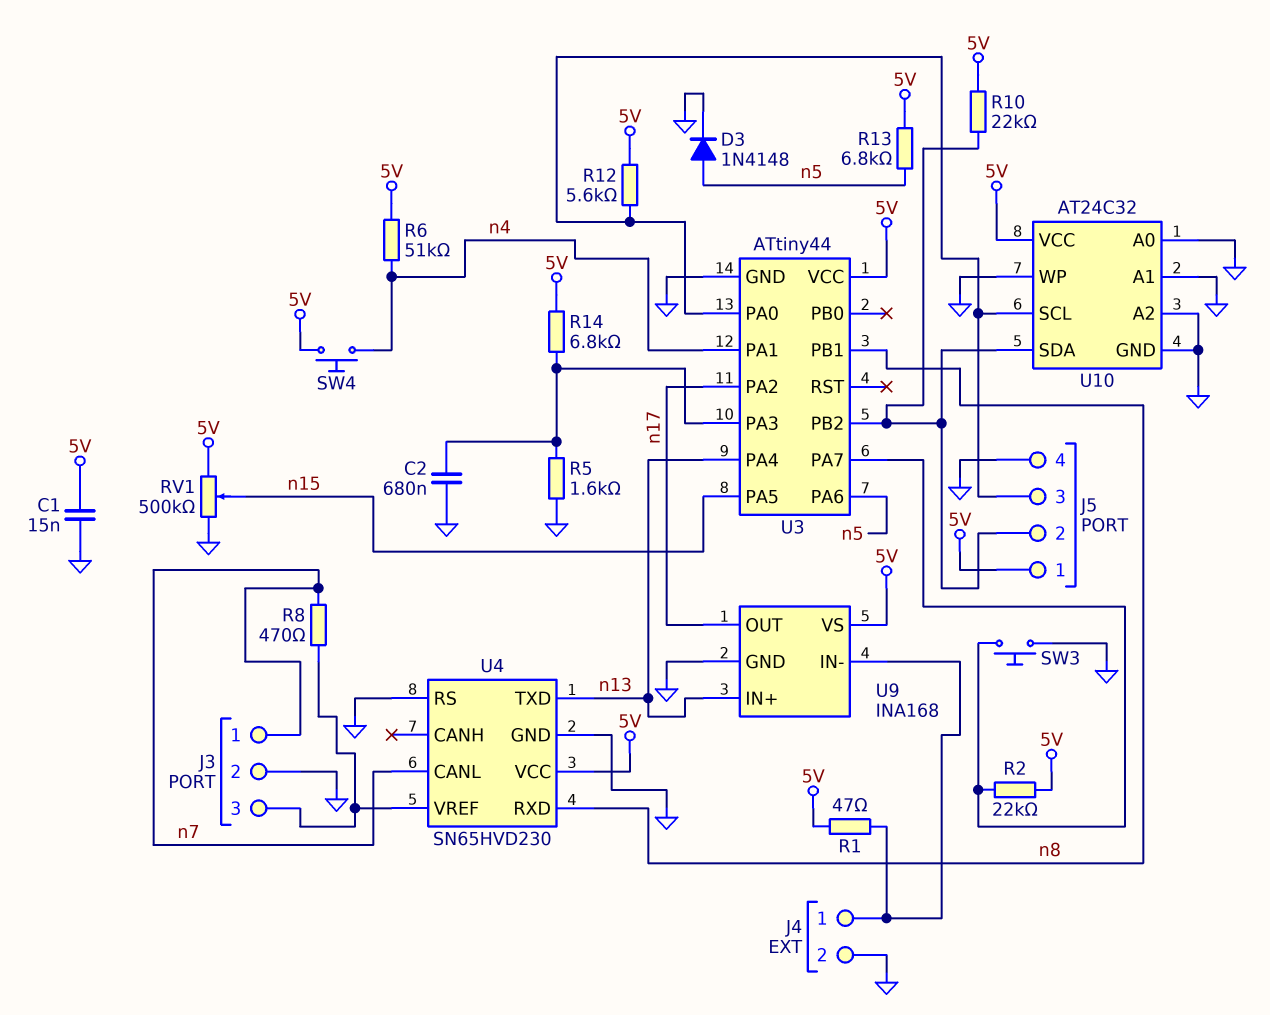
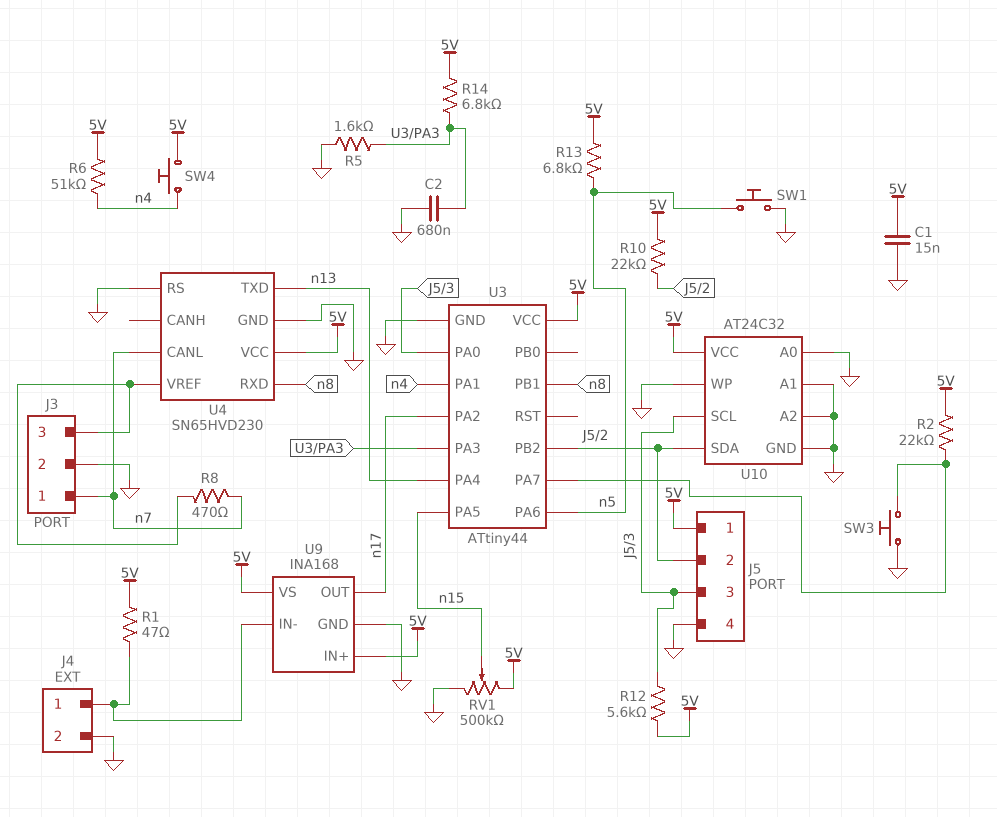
D3: diode 1N4148 (A n5, K GND) -> none
SW1: none -> button (GND, n5)
U9 pin IN+: n13 -> 5V

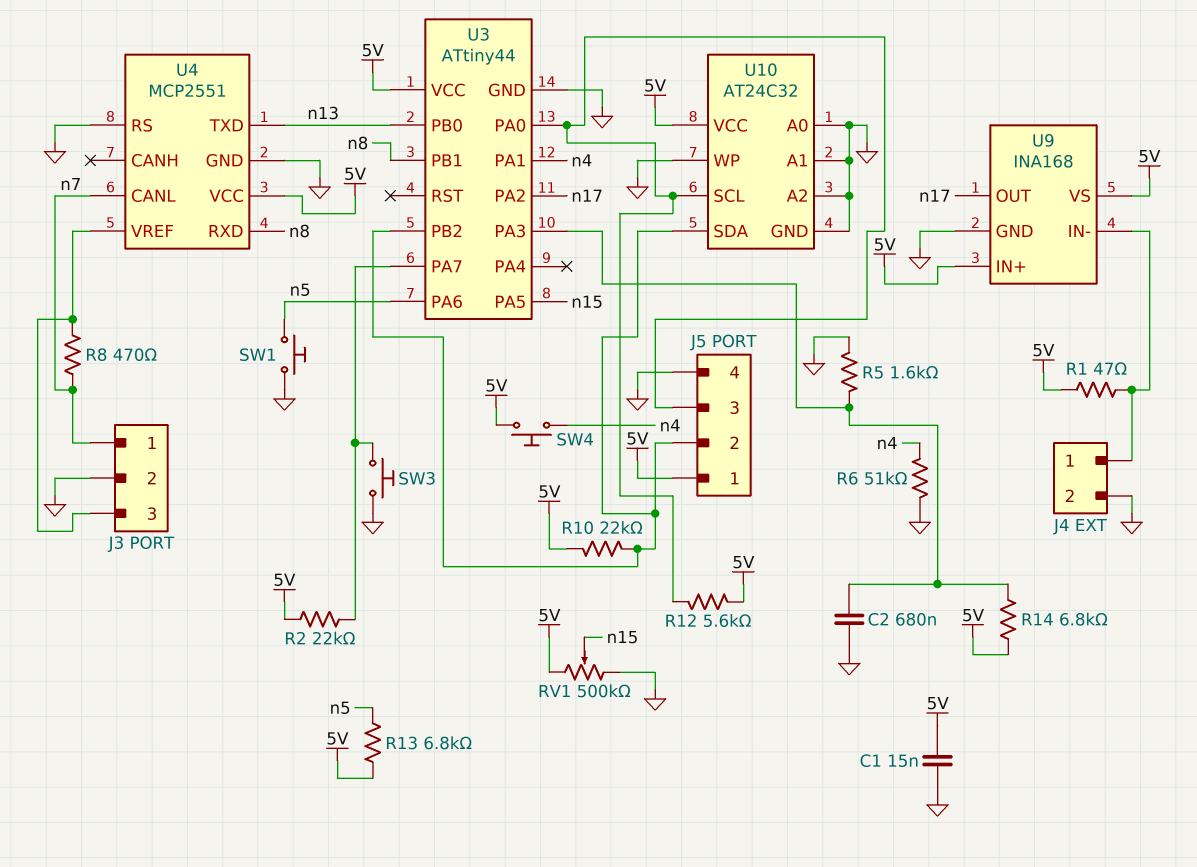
R6: 51k (5V, n4) -> 51k (GND, n4)
U3 pin PA4: n13 -> none
U3 pin PB0: none -> n13
U4: SN65HVD230 -> MCP2551

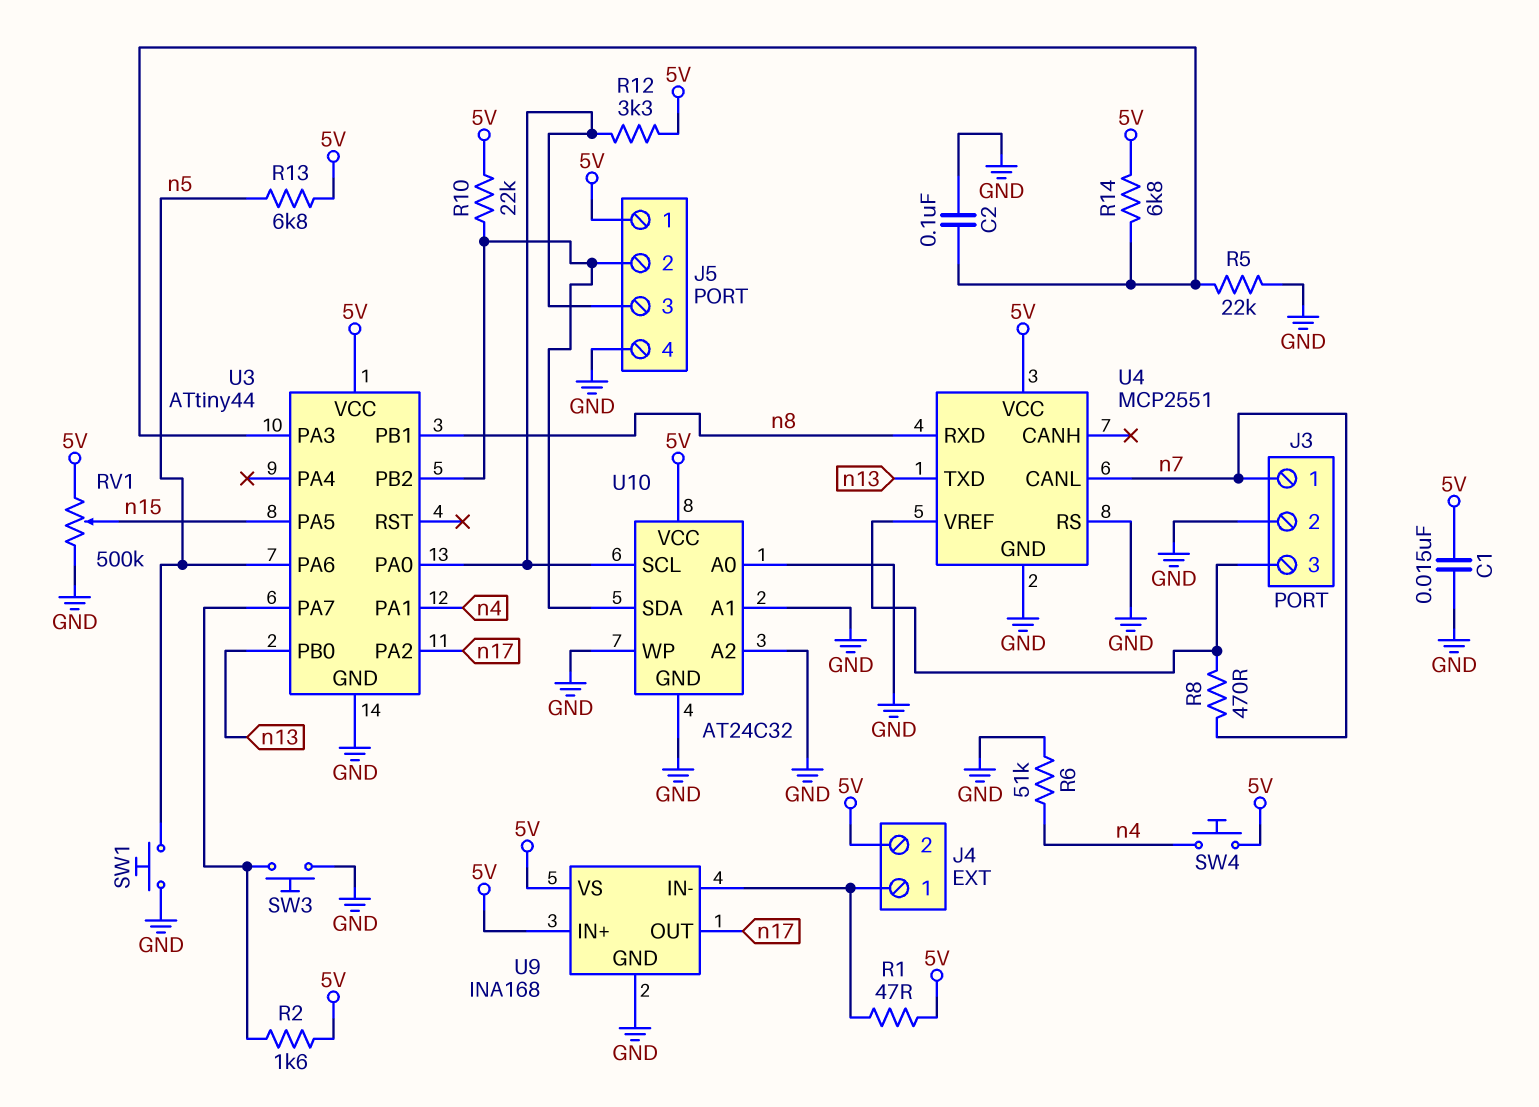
C2: 680nF (GND, U3/PA3) -> 100nF (GND, U3/PA3)
J4 pin 2: GND -> 5V
R2: 22k (5V, U3/PA7) -> 1.6k (5V, U3/PA7)
R5: 1.6k (GND, U3/PA3) -> 22k (GND, U3/PA3)
R12: 5.6k (5V, J5/3) -> 3.3k (5V, J5/3)

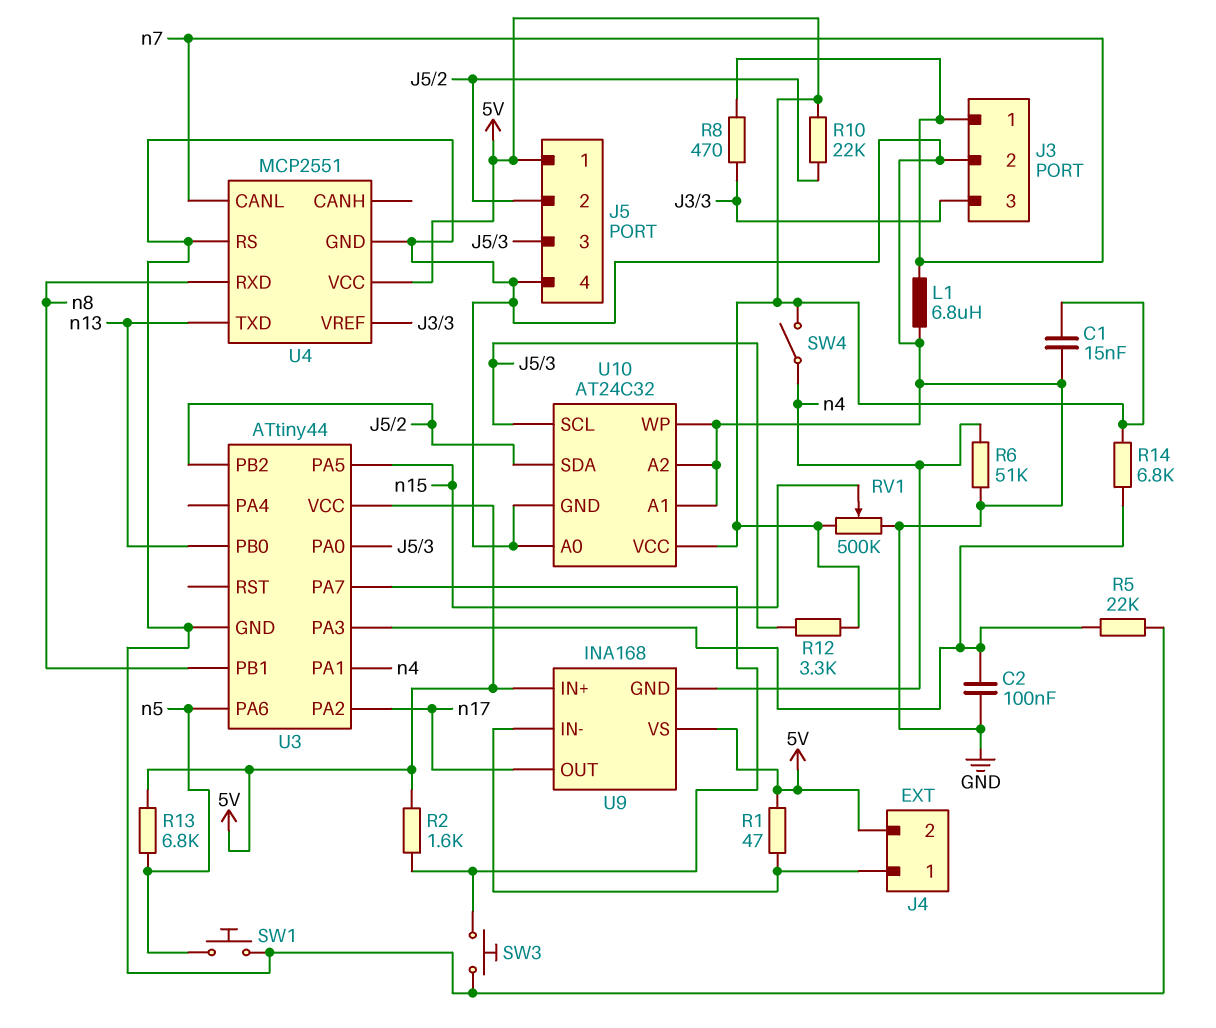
L1: none -> 6.8uH (GND, n7)
SW4: button (5V, n4) -> switch (5V, n4)
U9 pin GND: GND -> n4

